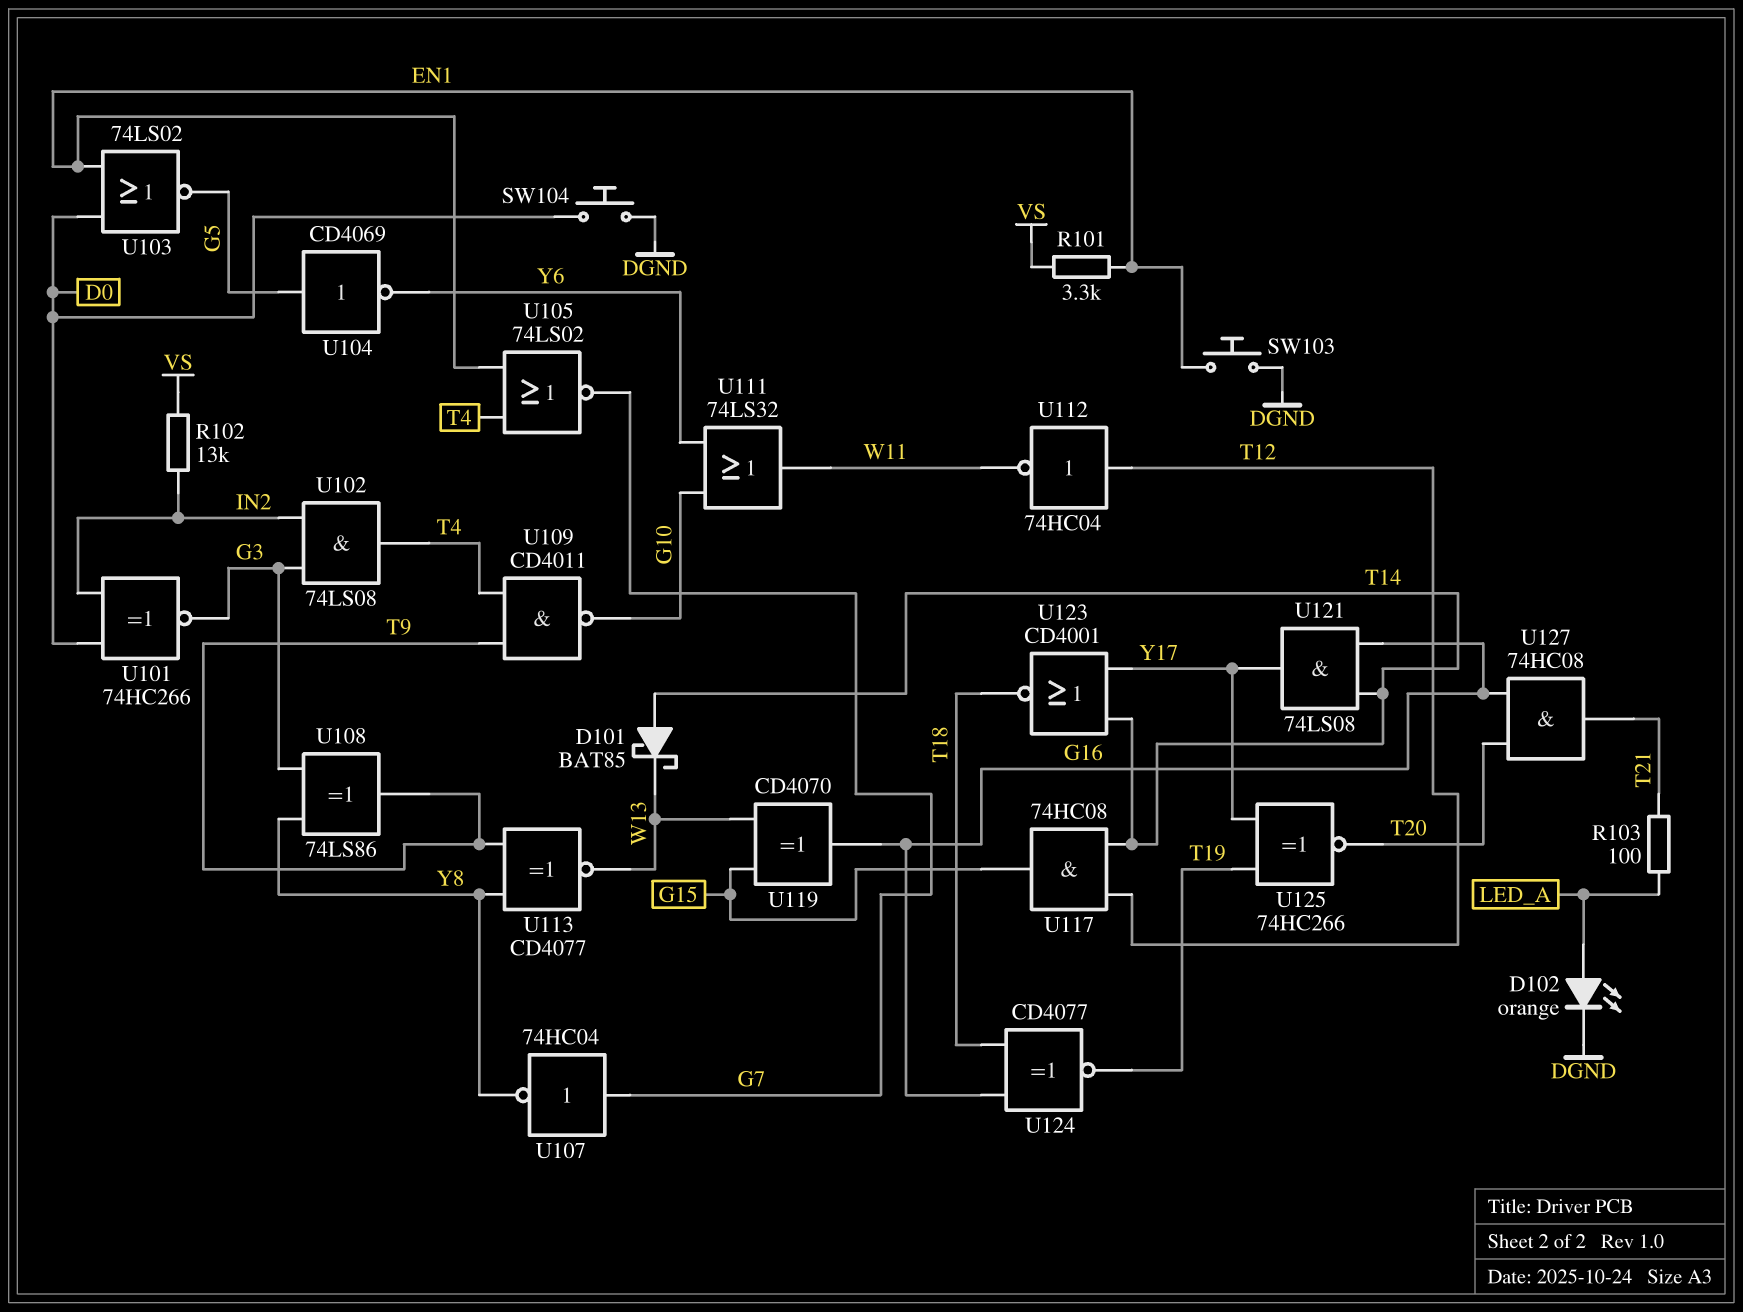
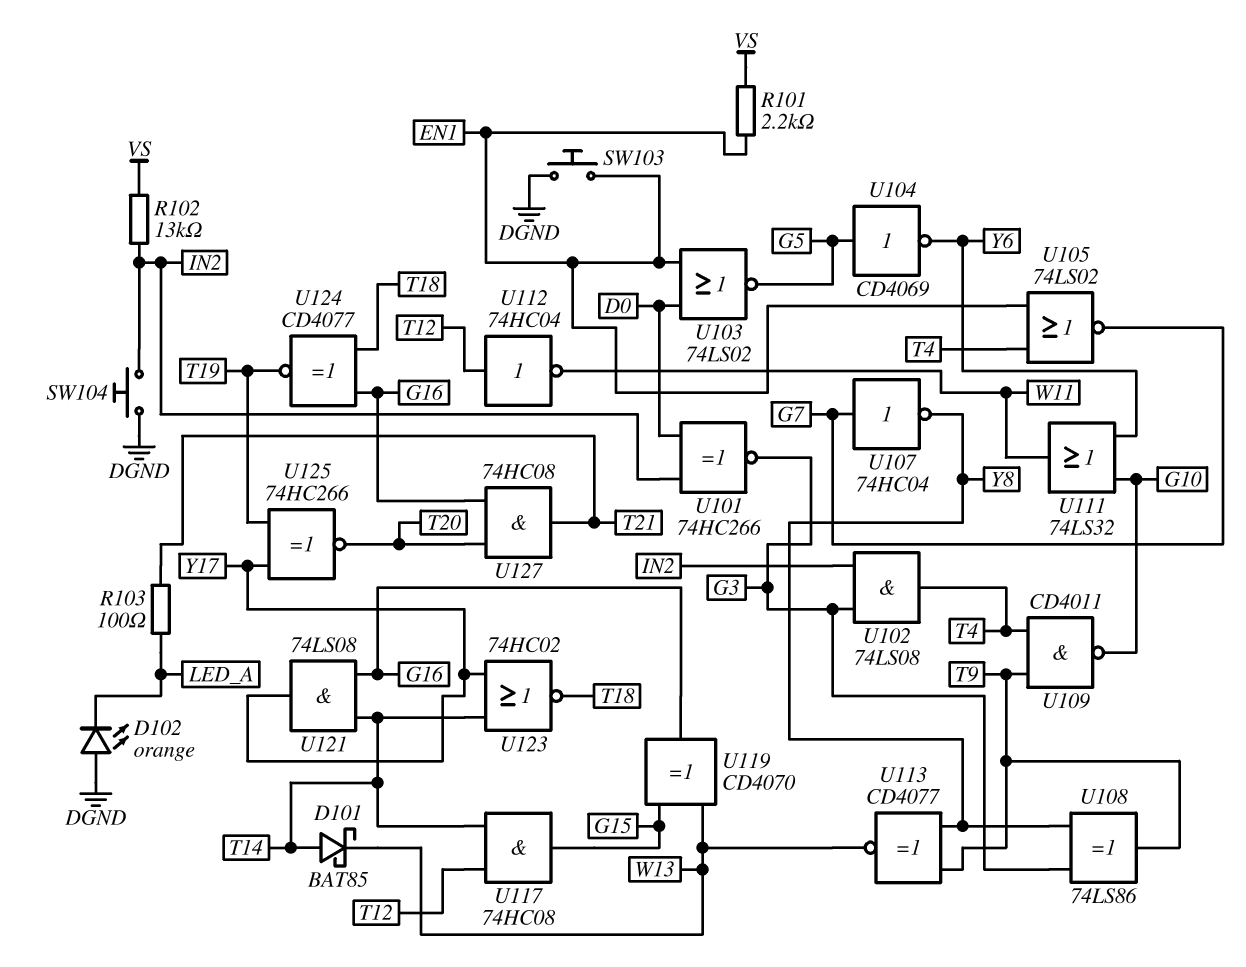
D102: LED orange (A LED_A, K DGND) -> LED orange (A DGND, K LED_A)
R101: 3.3k (EN1, VS) -> 2.2k (EN1, VS)
SW104: button (D0, DGND) -> button (DGND, IN2)
U123: NOR CD4001 (in T14, in Y17, out T18) -> NOR 74HC02 (in T14, in Y17, out T18)

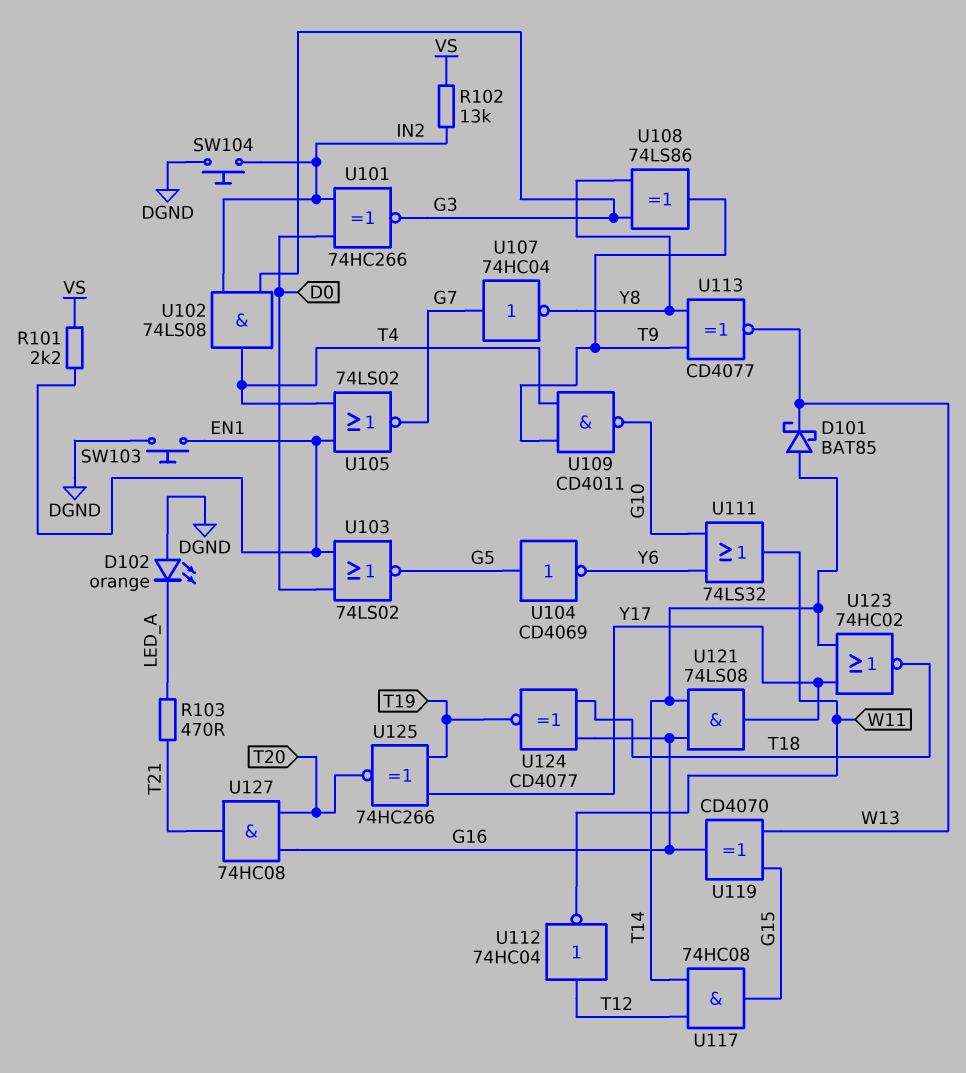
R103: 100 (LED_A, T21) -> 470 (LED_A, T21)

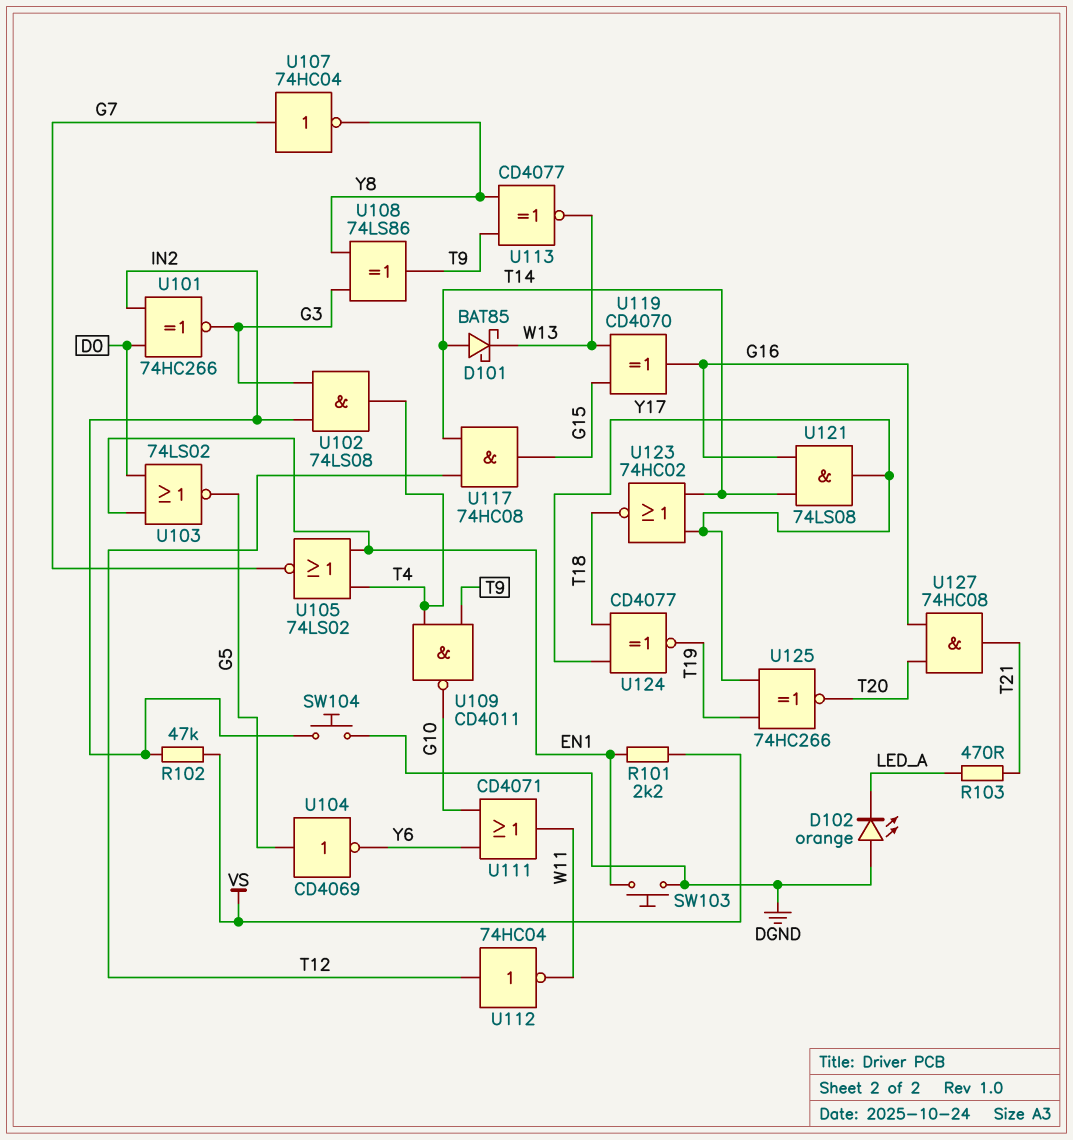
R102: 13k (IN2, VS) -> 47k (IN2, VS)
U111: OR 74LS32 (in G10, in Y6, out W11) -> OR CD4071 (in G10, in Y6, out W11)
U124: XNOR CD4077 (in G16, in T18, out T19) -> XNOR CD4077 (in T18, in Y17, out T19)

